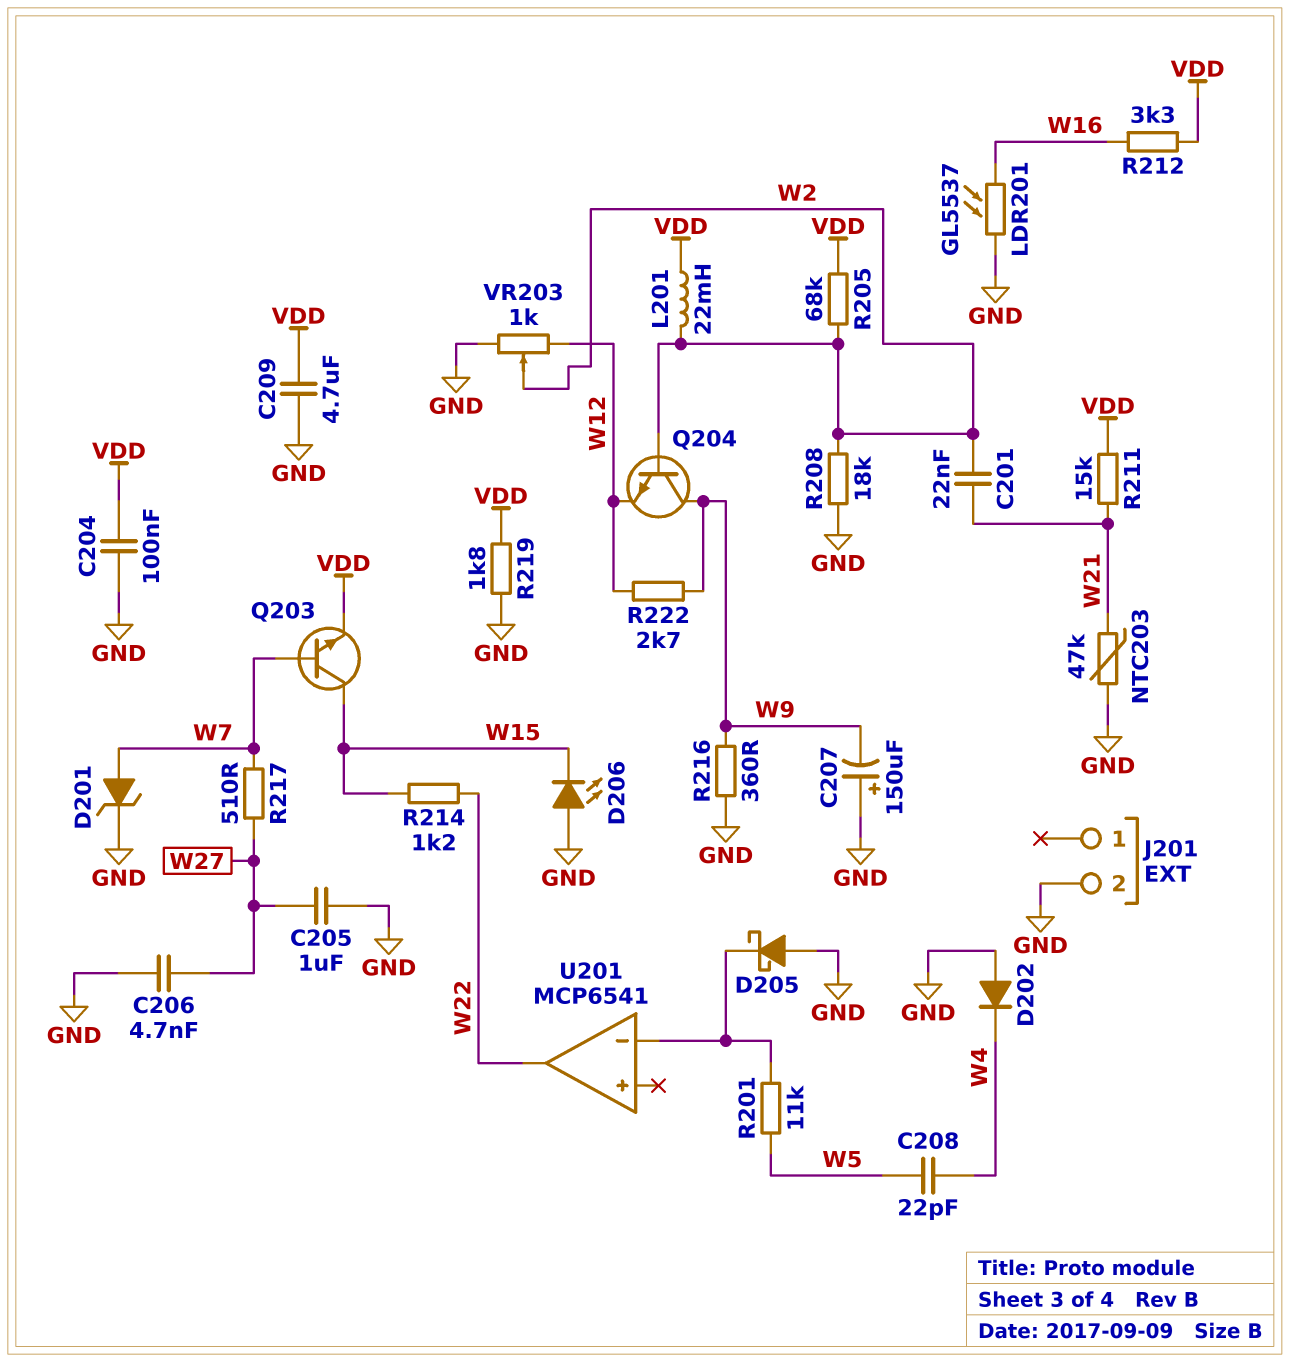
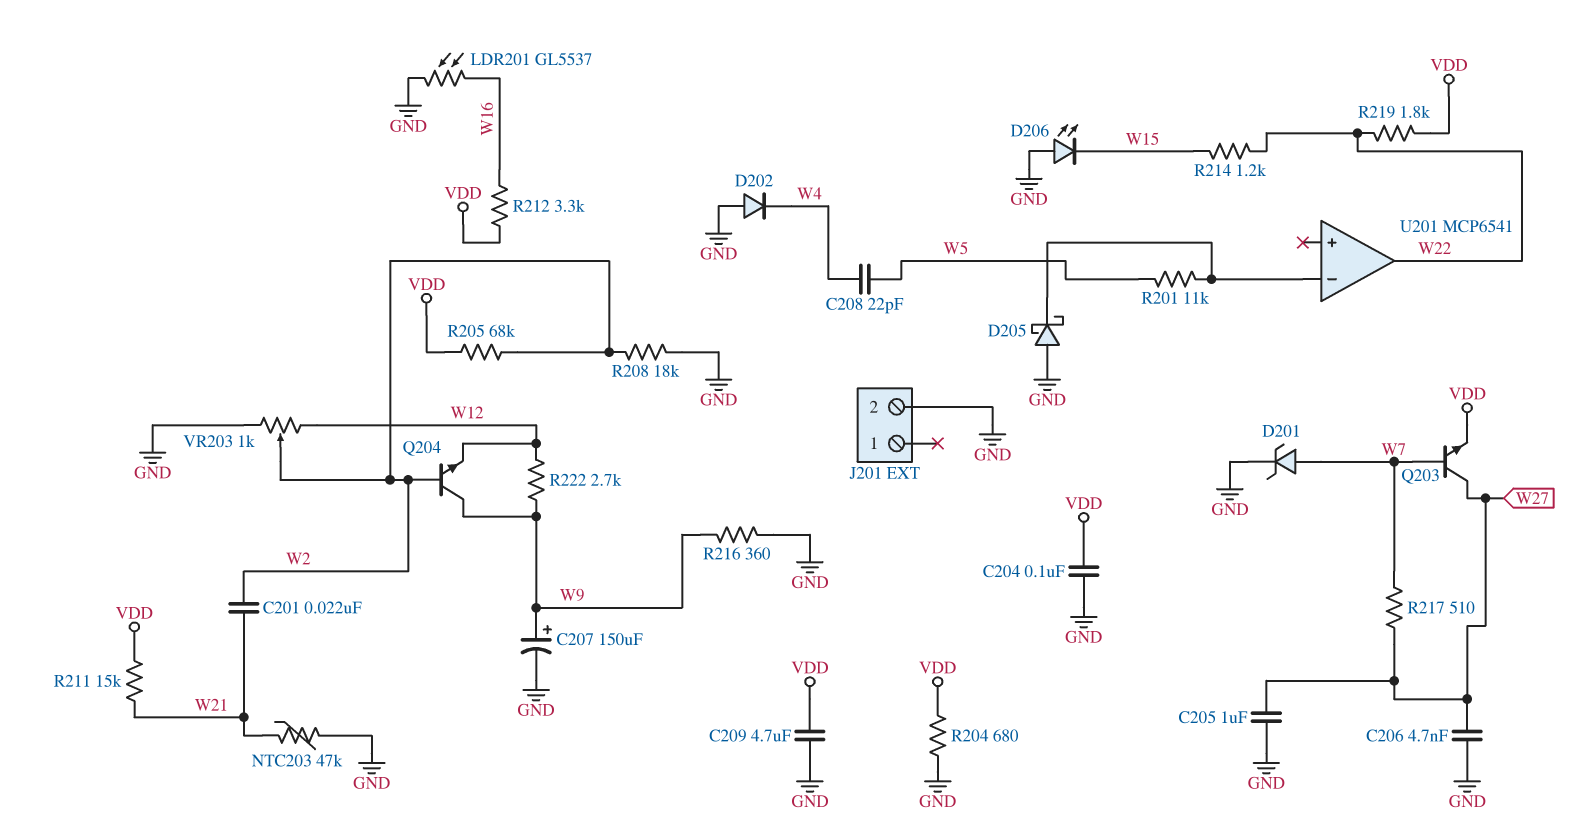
C207: 150uF (plus GND, minus W9) -> 150uF (plus W9, minus GND)
L201: 22mH (VDD, W2) -> none
Q203: NPN (B W7, C W15, E VDD) -> NPN (B W7, C W27, E VDD)
R204: none -> 680 (GND, VDD)
R219: 1.8k (GND, VDD) -> 1.8k (VDD, W22)

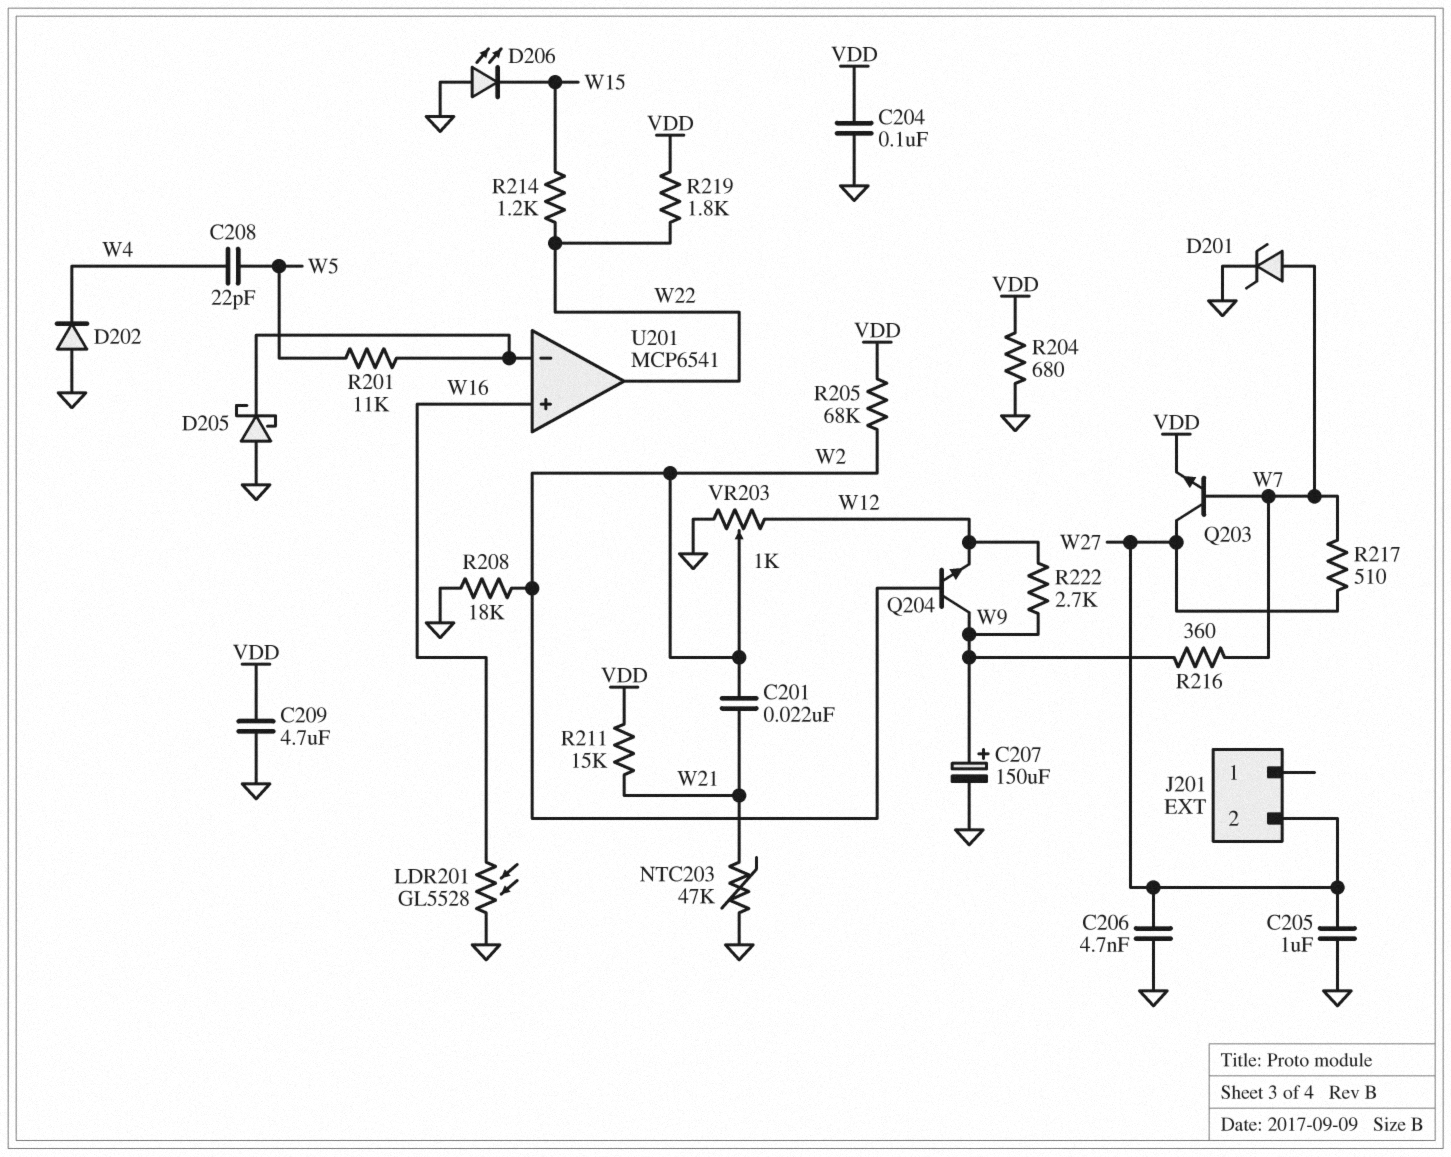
J201 pin 2: GND -> W27
LDR201: GL5537 (GND, W16) -> GL5528 (GND, W16)
R212: 3.3k (VDD, W16) -> none
R216: 360 (GND, W9) -> 360 (W7, W9)
U201 pin in+: none -> W16

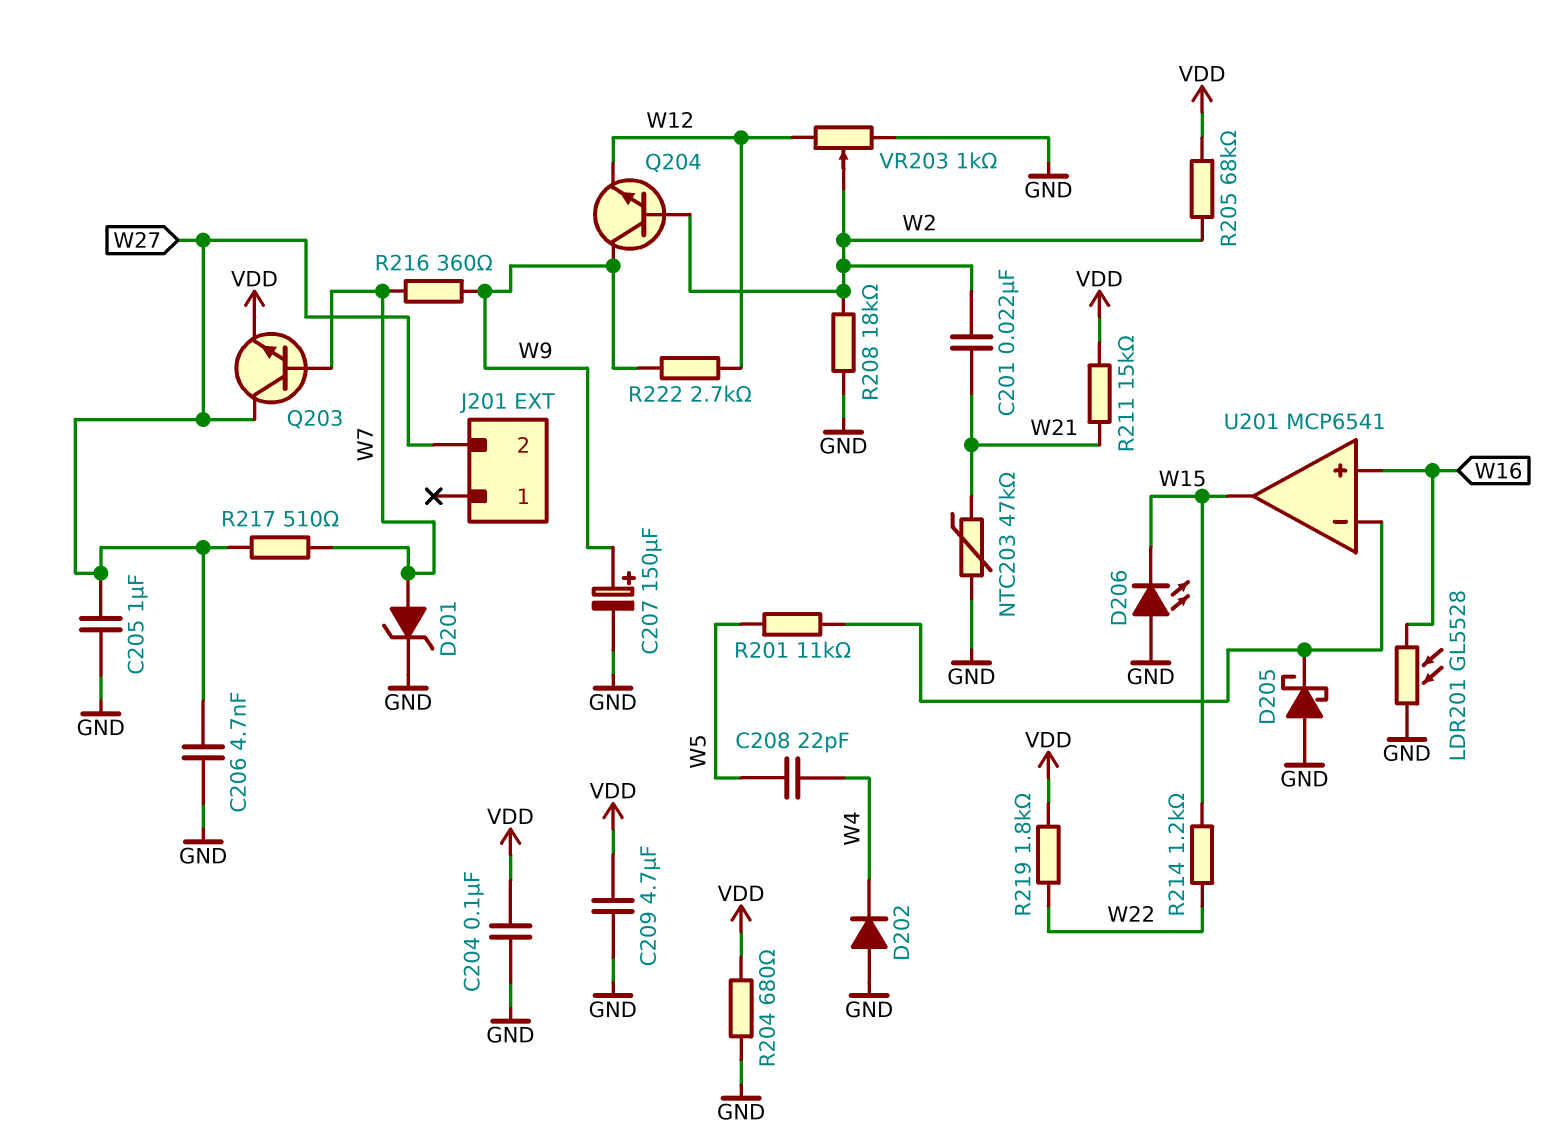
U201 pin out: W22 -> W15

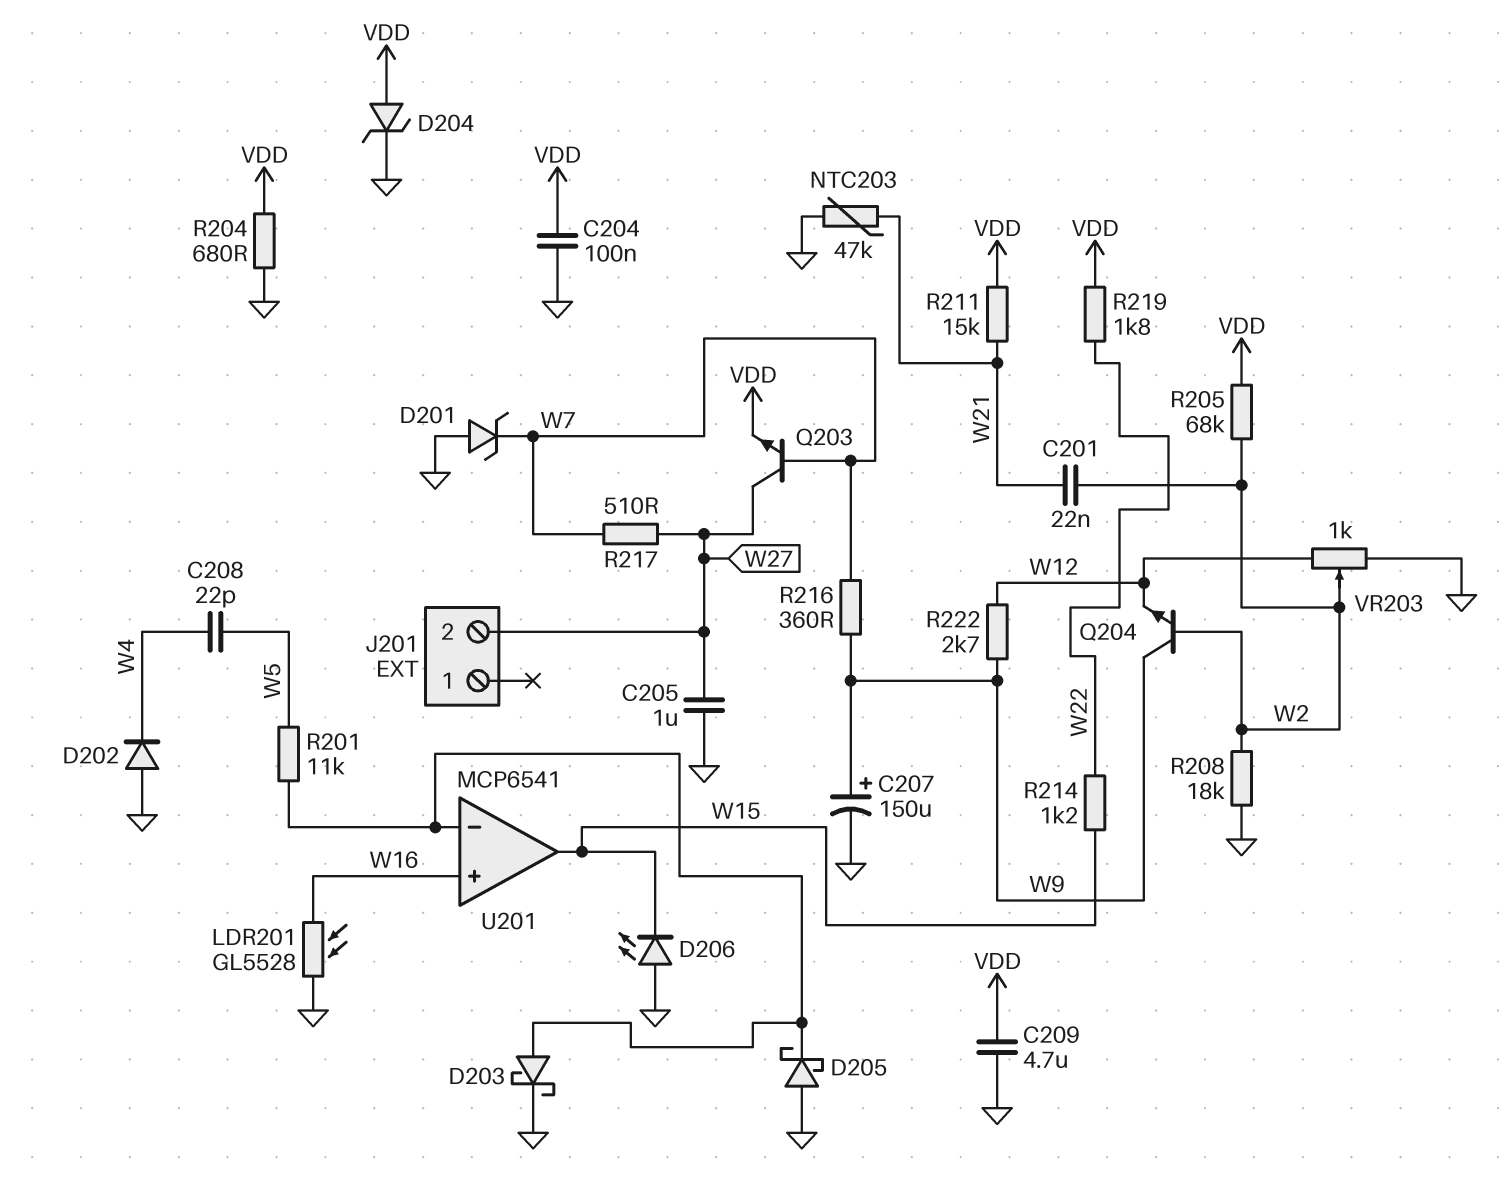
C206: 4.7nF (GND, W27) -> none
D201: zener (A W7, K GND) -> zener (A GND, K W7)
D203: none -> schottky (A U201/in-, K GND)
D204: none -> zener (A VDD, K GND)

